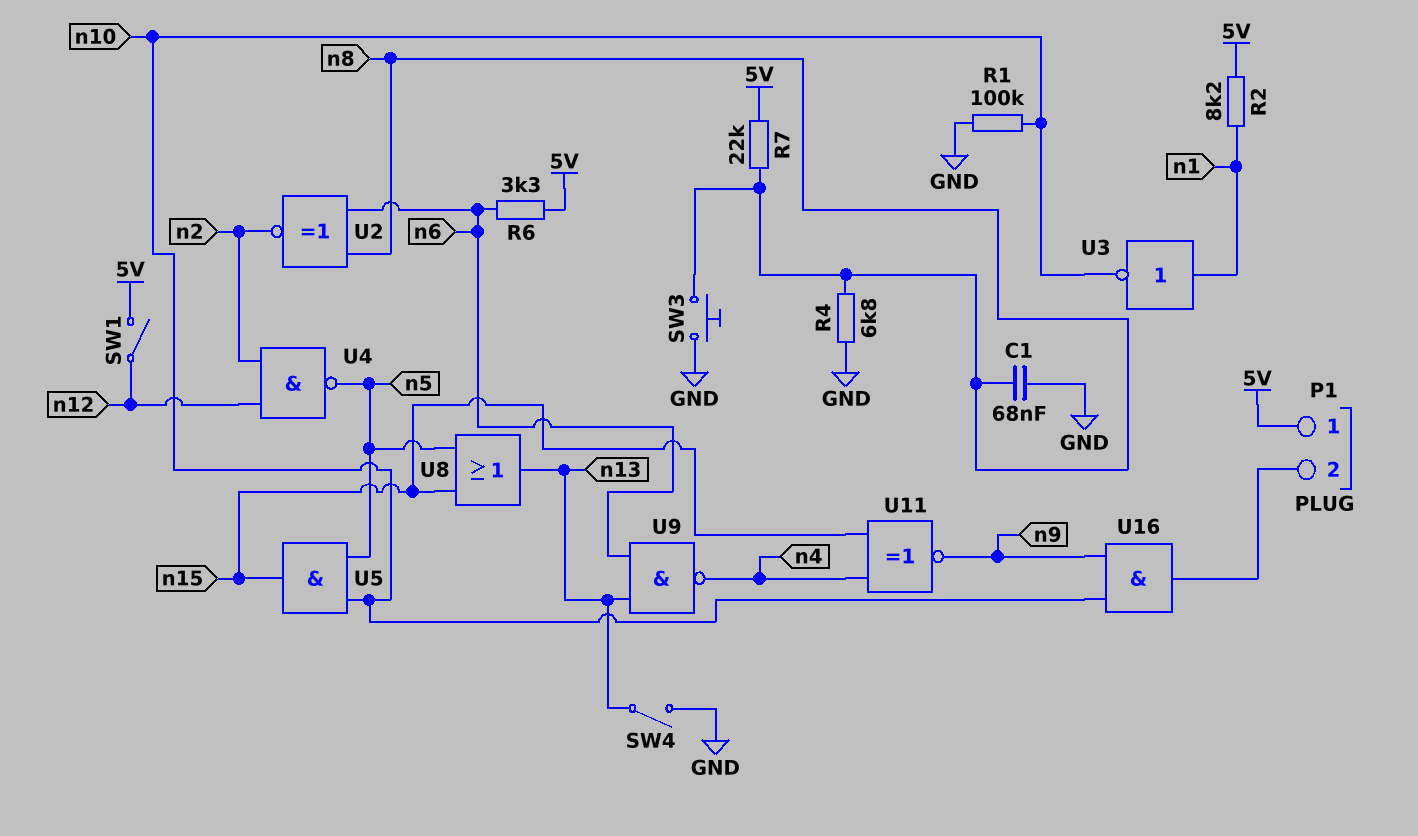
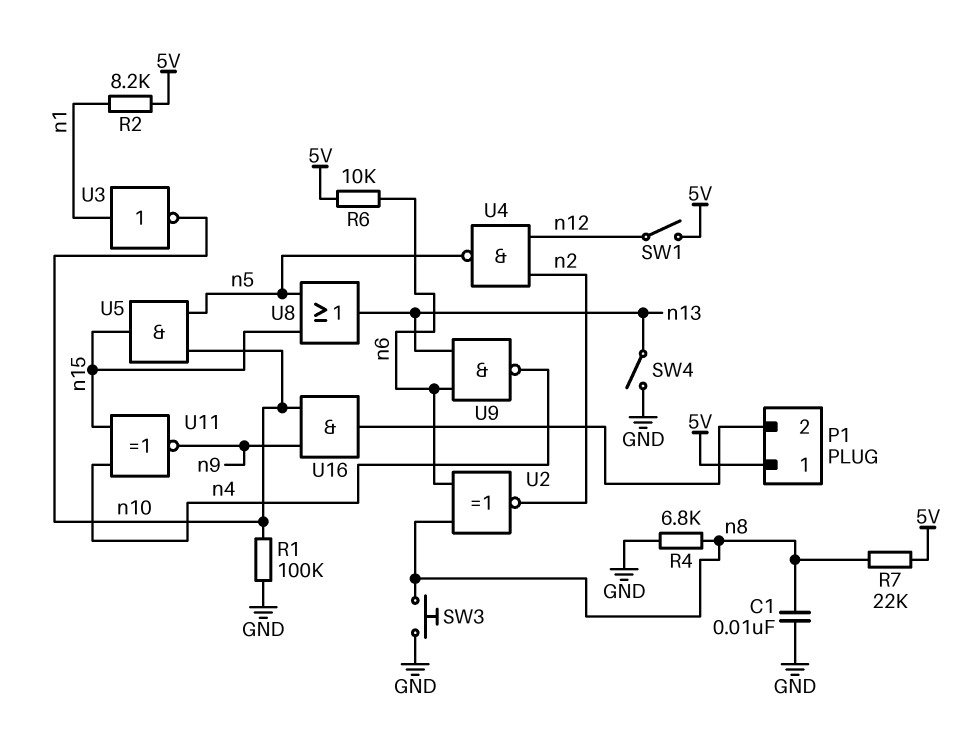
C1: 68nF (GND, n8) -> 10nF (GND, n8)
R6: 3.3k (5V, n6) -> 10k (5V, n6)

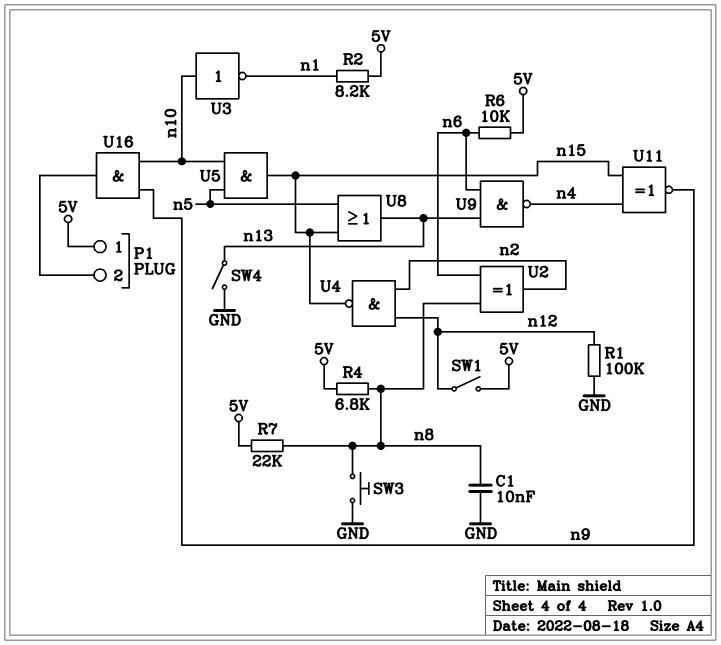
R1: 100k (GND, n10) -> 100k (GND, n12)
R4: 6.8k (GND, n8) -> 6.8k (5V, n8)
U2: XNOR (in n6, in n8, out n2) -> XOR (in n6, in n8, out n2)
U3: NOT (in n1, out n10) -> NOT (in n10, out n1)
U4: NAND (in n2, in n12, out n5) -> NAND (in n2, in n12, out n15)

